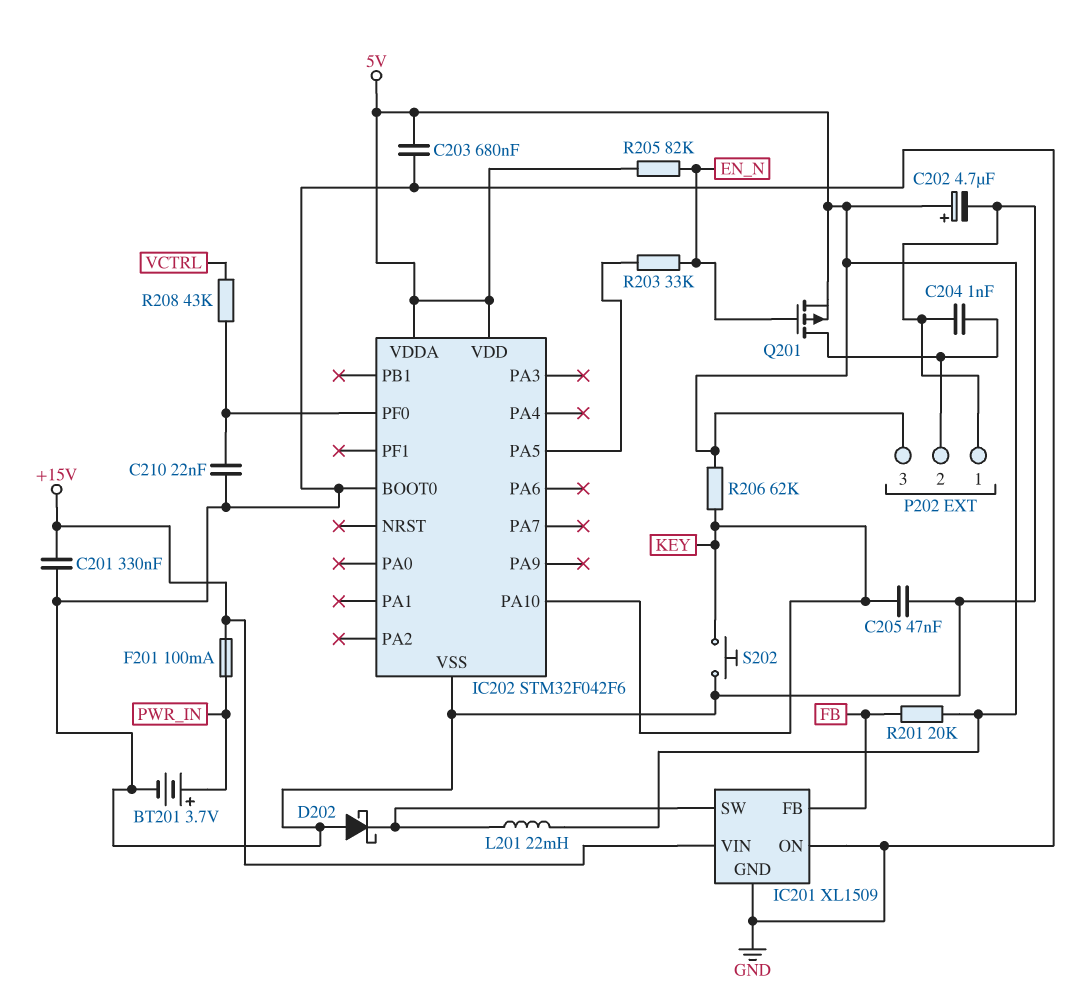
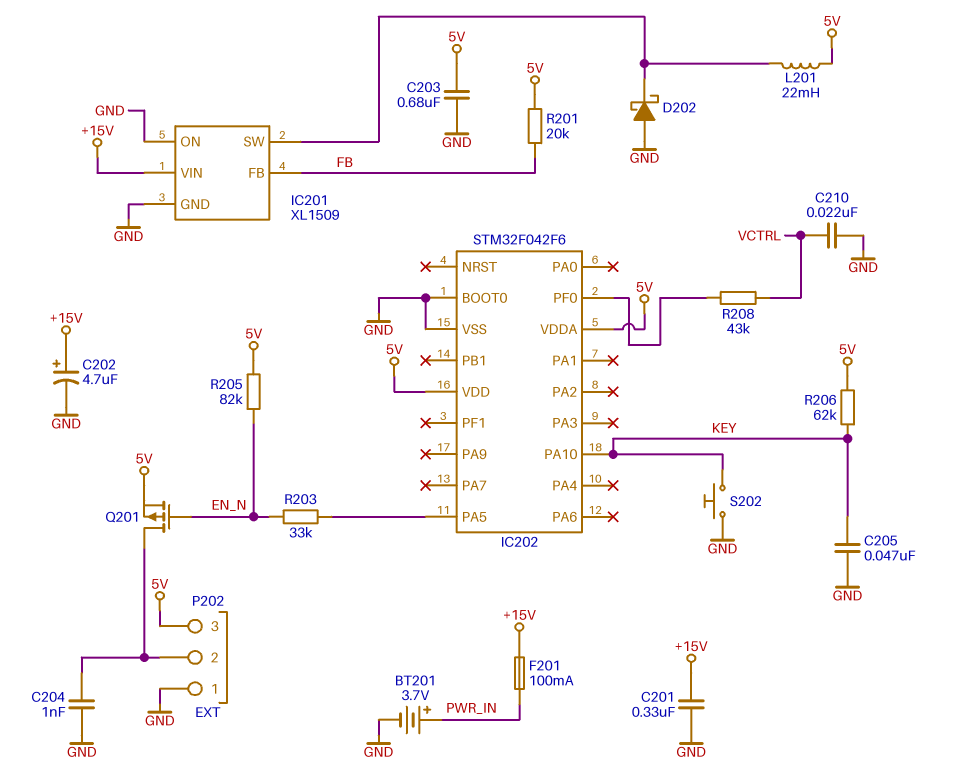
C202: 4.7uF (plus 5V, minus GND) -> 4.7uF (plus +15V, minus GND)
C210: 22nF (GND, IC202/PF0) -> 22nF (GND, VCTRL)

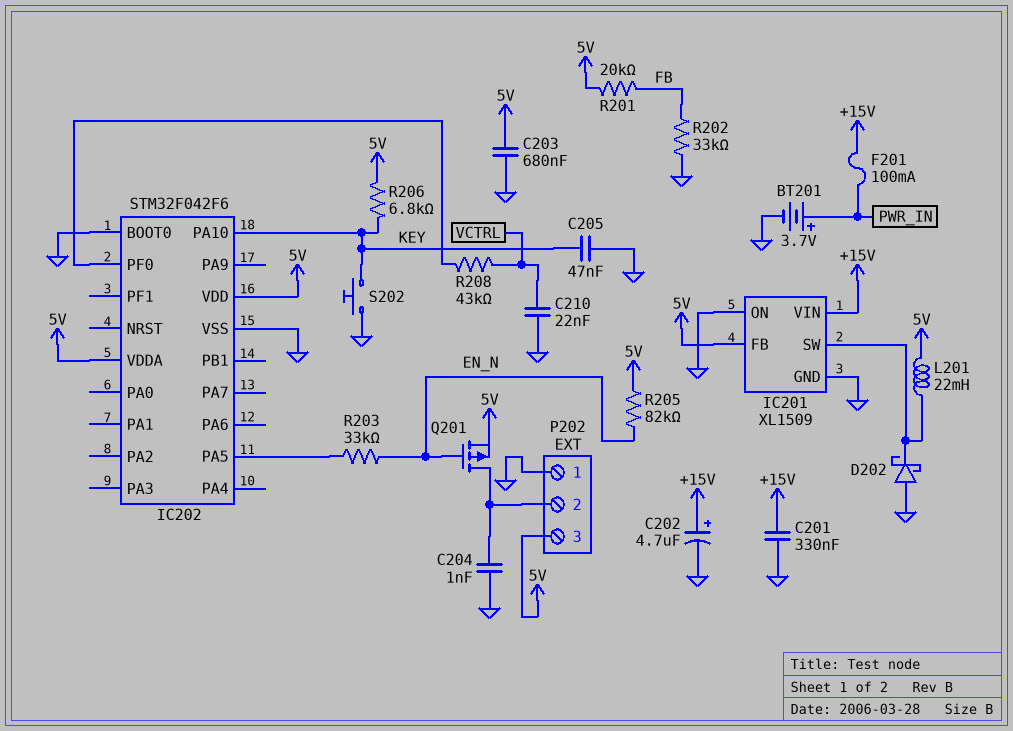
IC201 pin FB: FB -> 5V
R202: none -> 33k (FB, GND)
R206: 62k (5V, KEY) -> 6.8k (5V, KEY)

